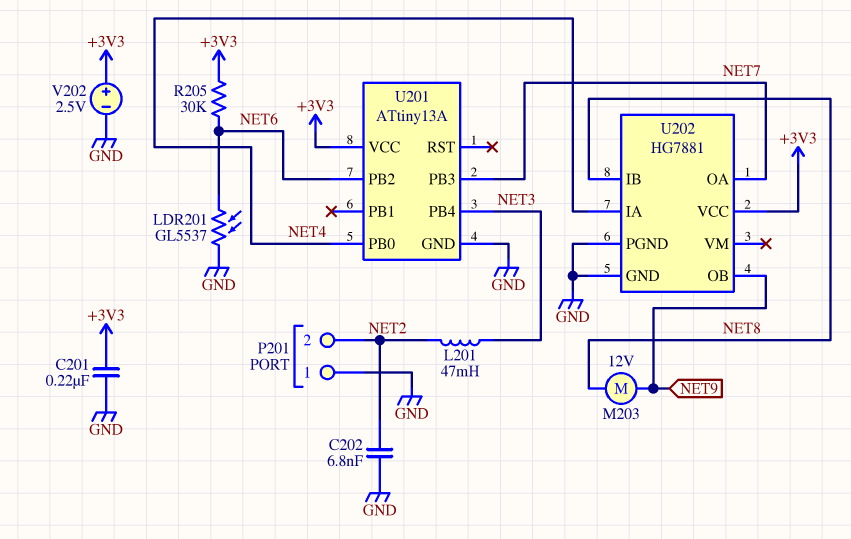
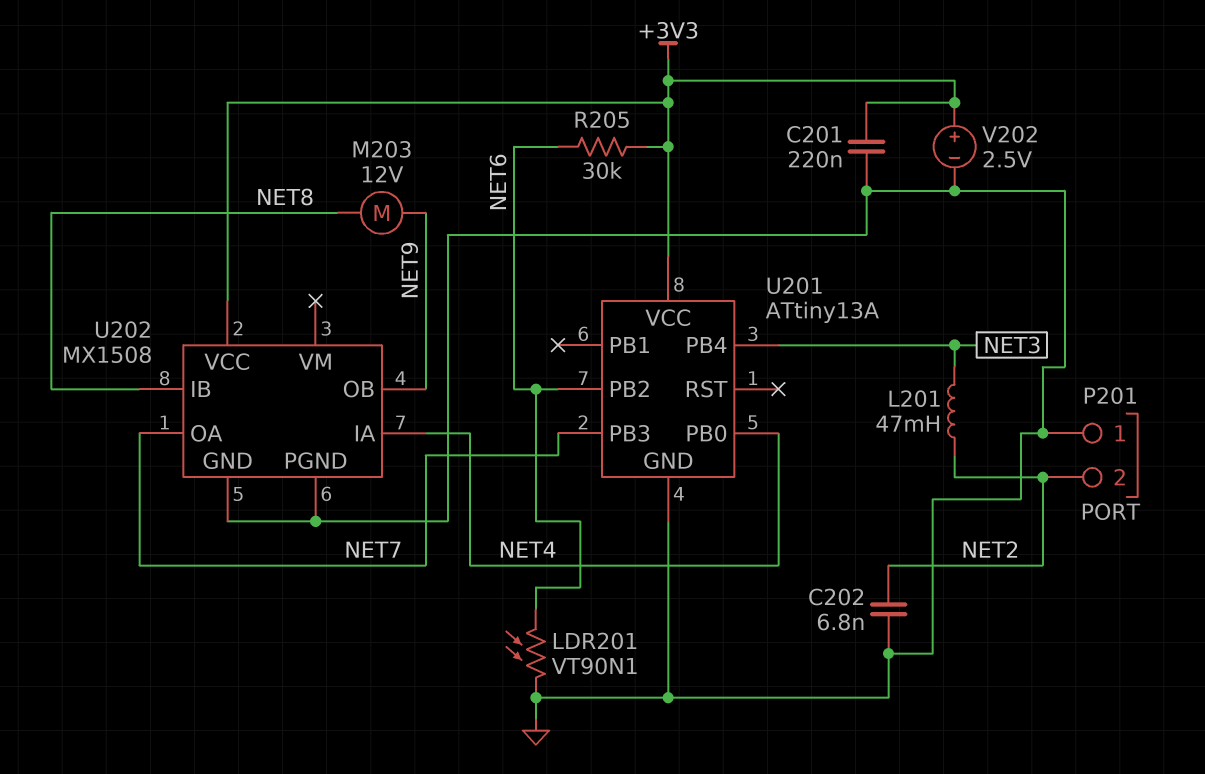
LDR201: GL5537 (GND, NET6) -> VT90N1 (GND, NET6)
U202: HG7881 -> MX1508

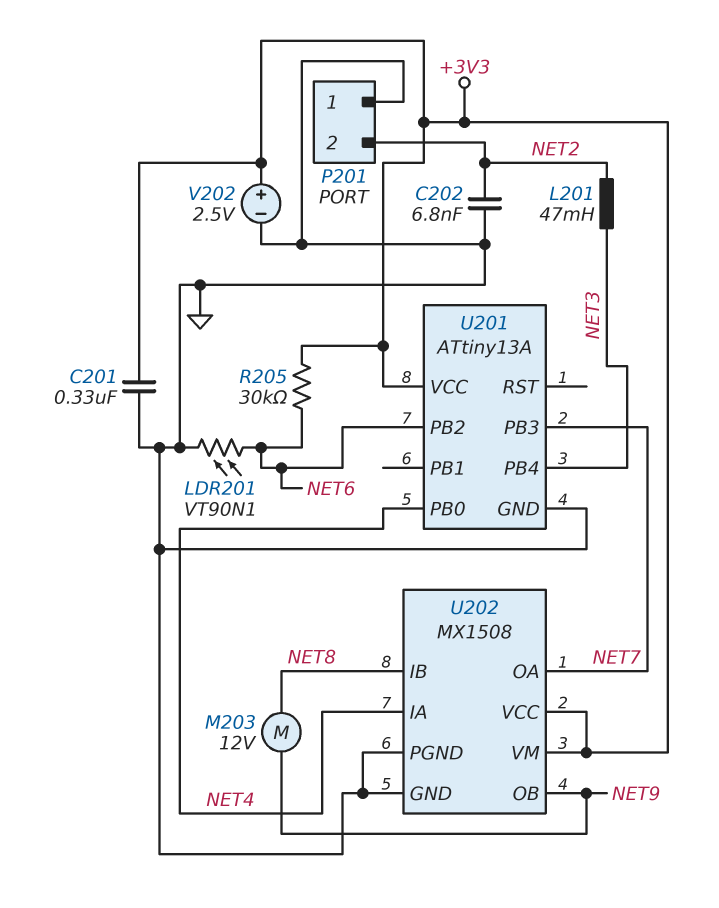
C201: 220nF (+3V3, GND) -> 330nF (+3V3, GND)
U202 pin VM: none -> +3V3

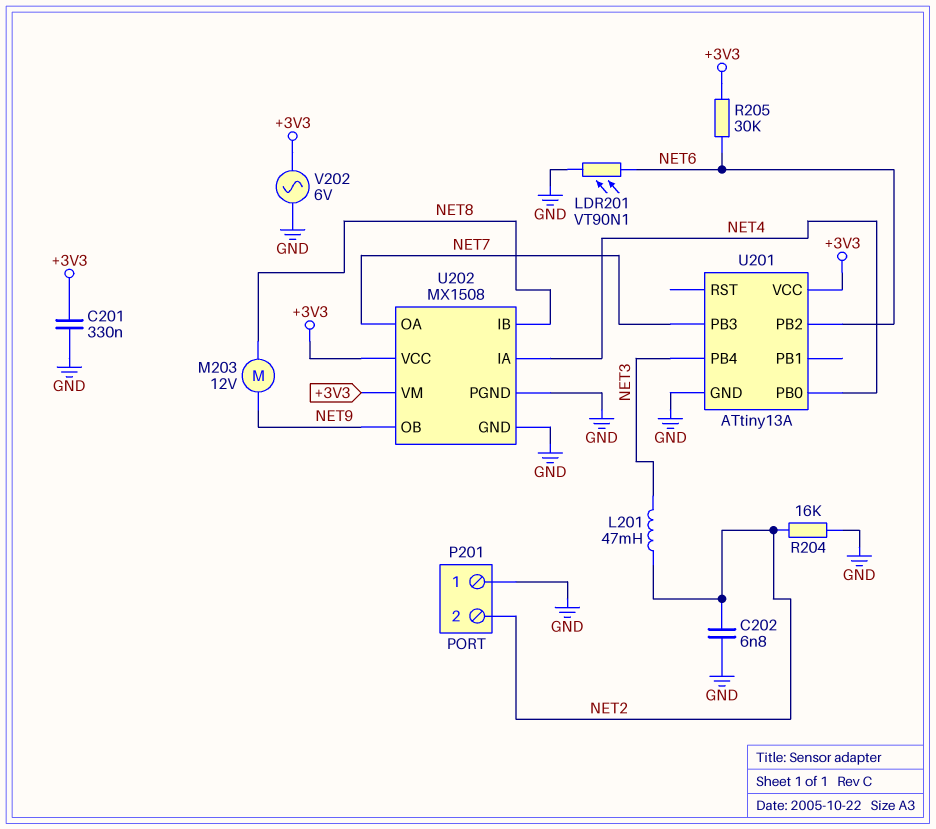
R204: none -> 16k (GND, NET2)
V202: 2.5V (plus +3V3, minus GND) -> AC 6V (+3V3, GND)

